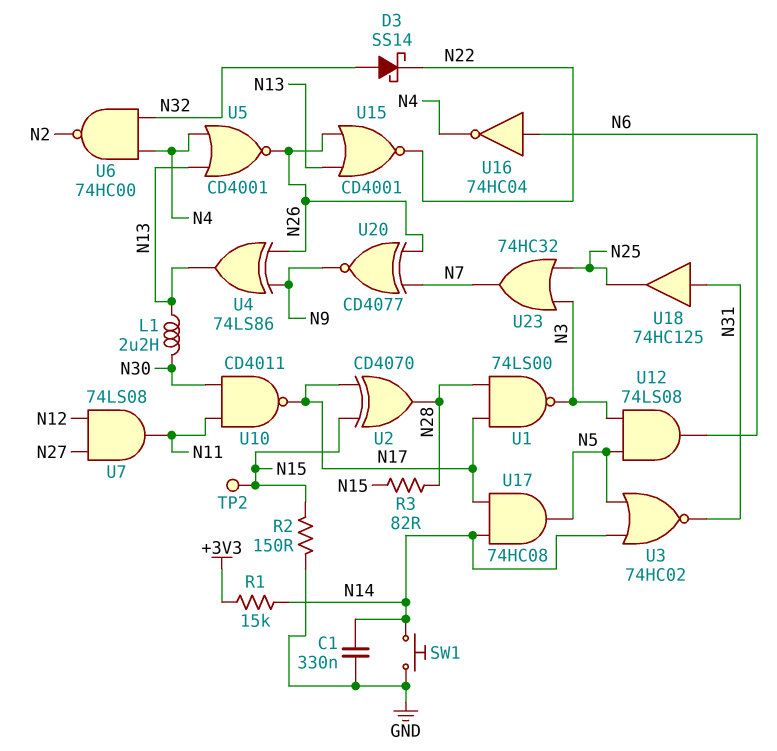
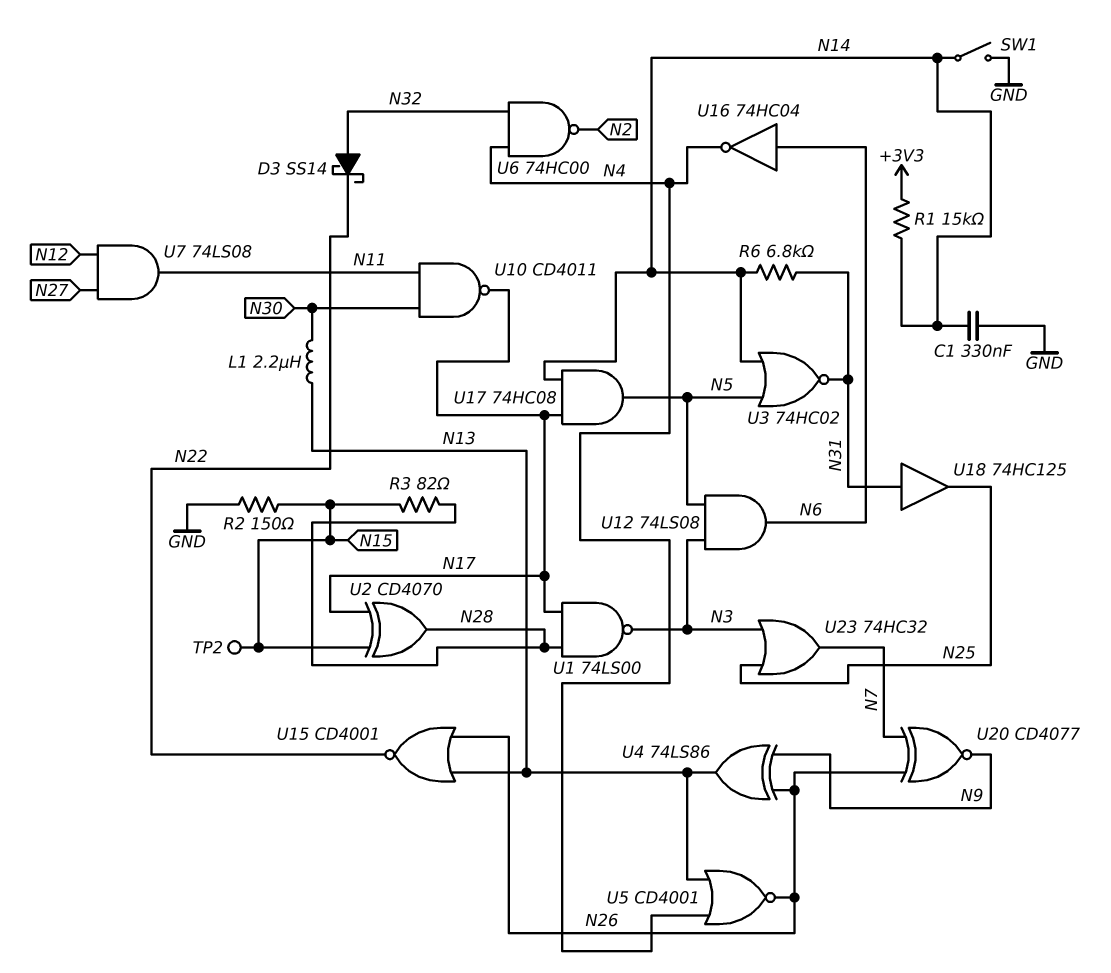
R6: none -> 6.8k (N14, N31)
SW1: button (GND, N14) -> switch (GND, N14)

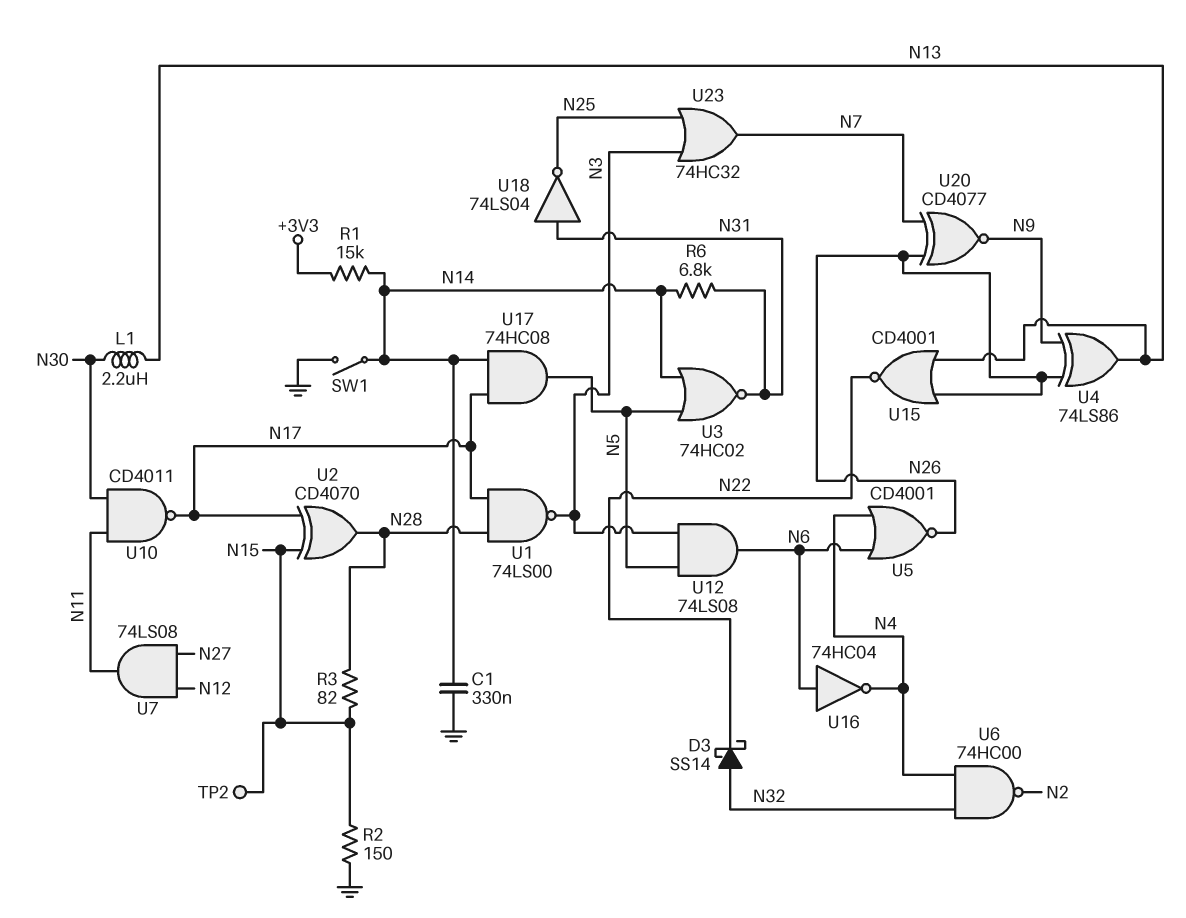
U5: NOR CD4001 (in N4, in N13, out N26) -> NOR CD4001 (in N4, in N6, out N26)
U18: buffer 74HC125 (in N31, out N25) -> NOT 74LS04 (in N31, out N25)

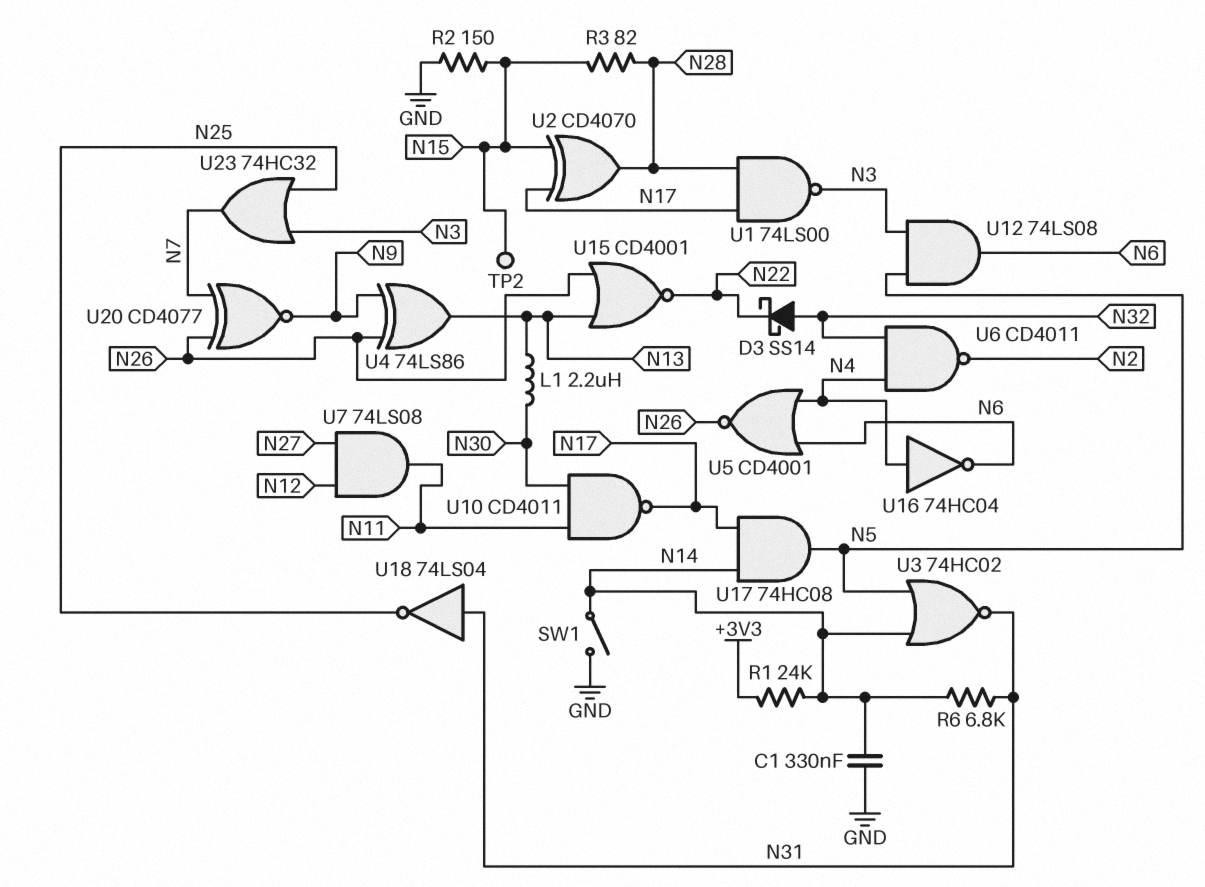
R1: 15k (+3V3, N14) -> 24k (+3V3, N14)
U6: NAND 74HC00 (in N4, in N32, out N2) -> NAND CD4011 (in N4, in N32, out N2)
U16: NOT 74HC04 (in N6, out N4) -> NOT 74HC04 (in N4, out N6)

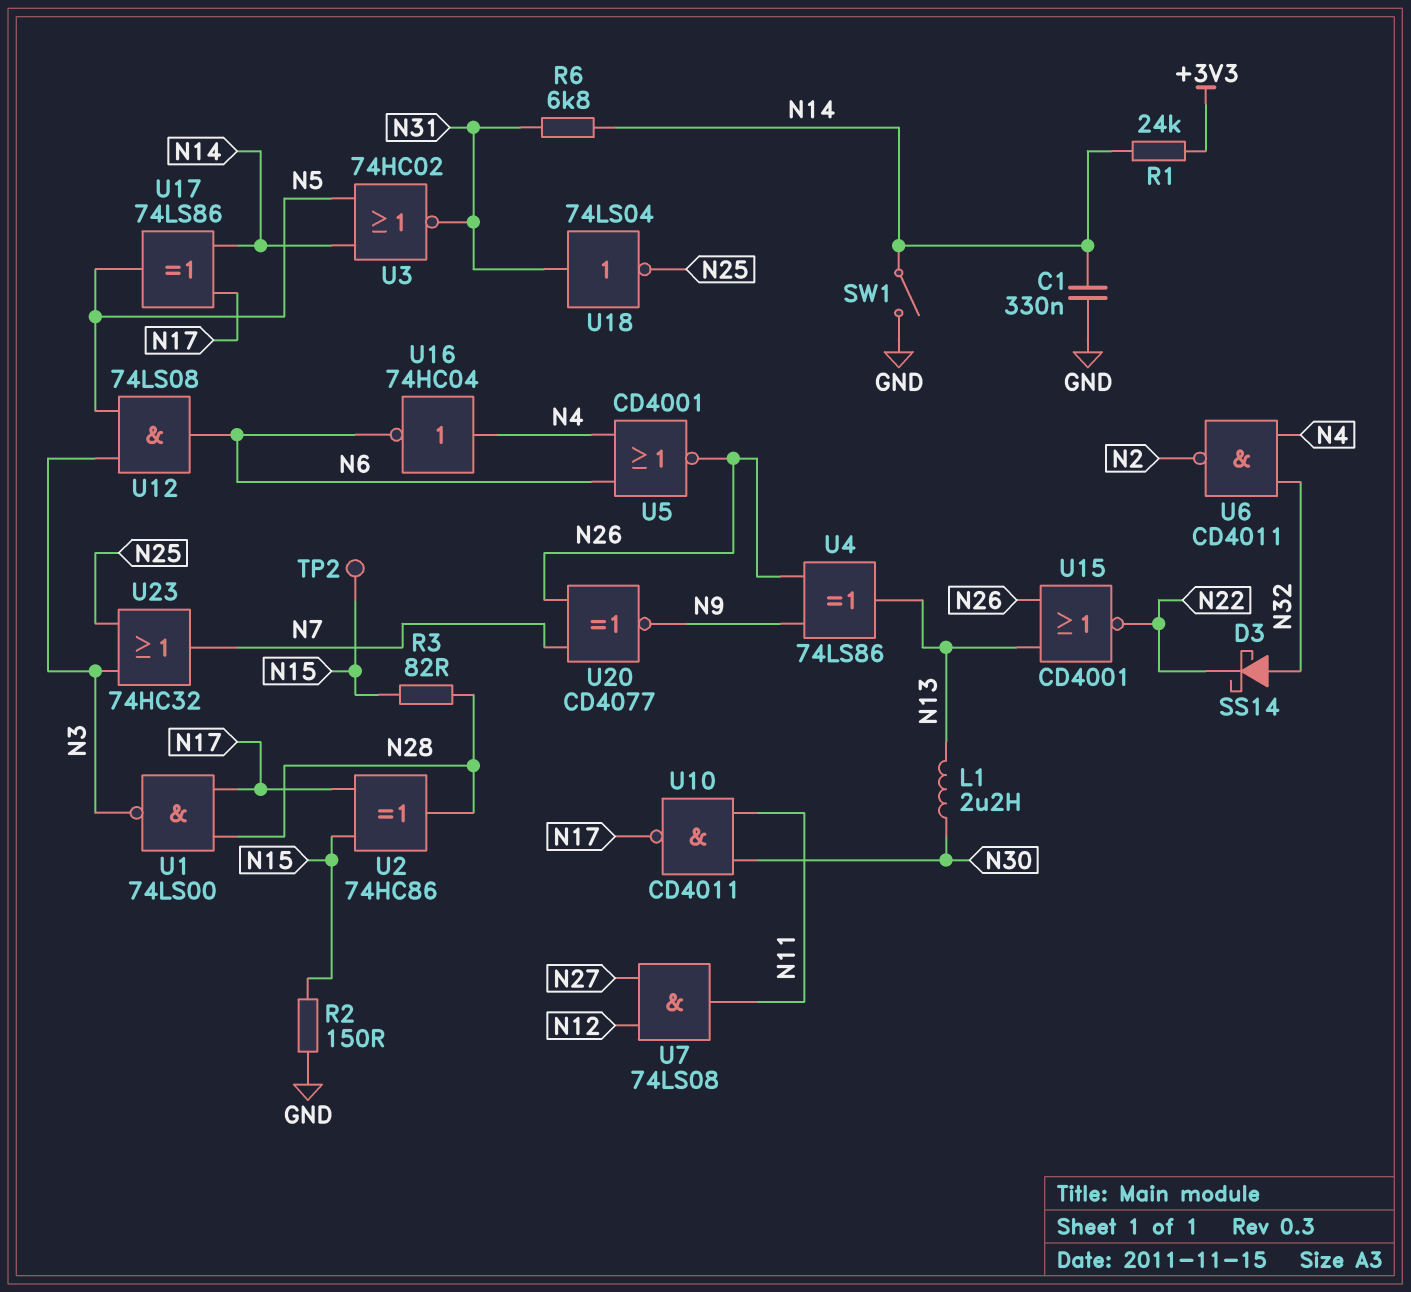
U2: XOR CD4070 (in N15, in N17, out N28) -> XOR 74HC86 (in N15, in N17, out N28)
U17: AND 74HC08 (in N14, in N17, out N5) -> XOR 74LS86 (in N14, in N17, out N5)

